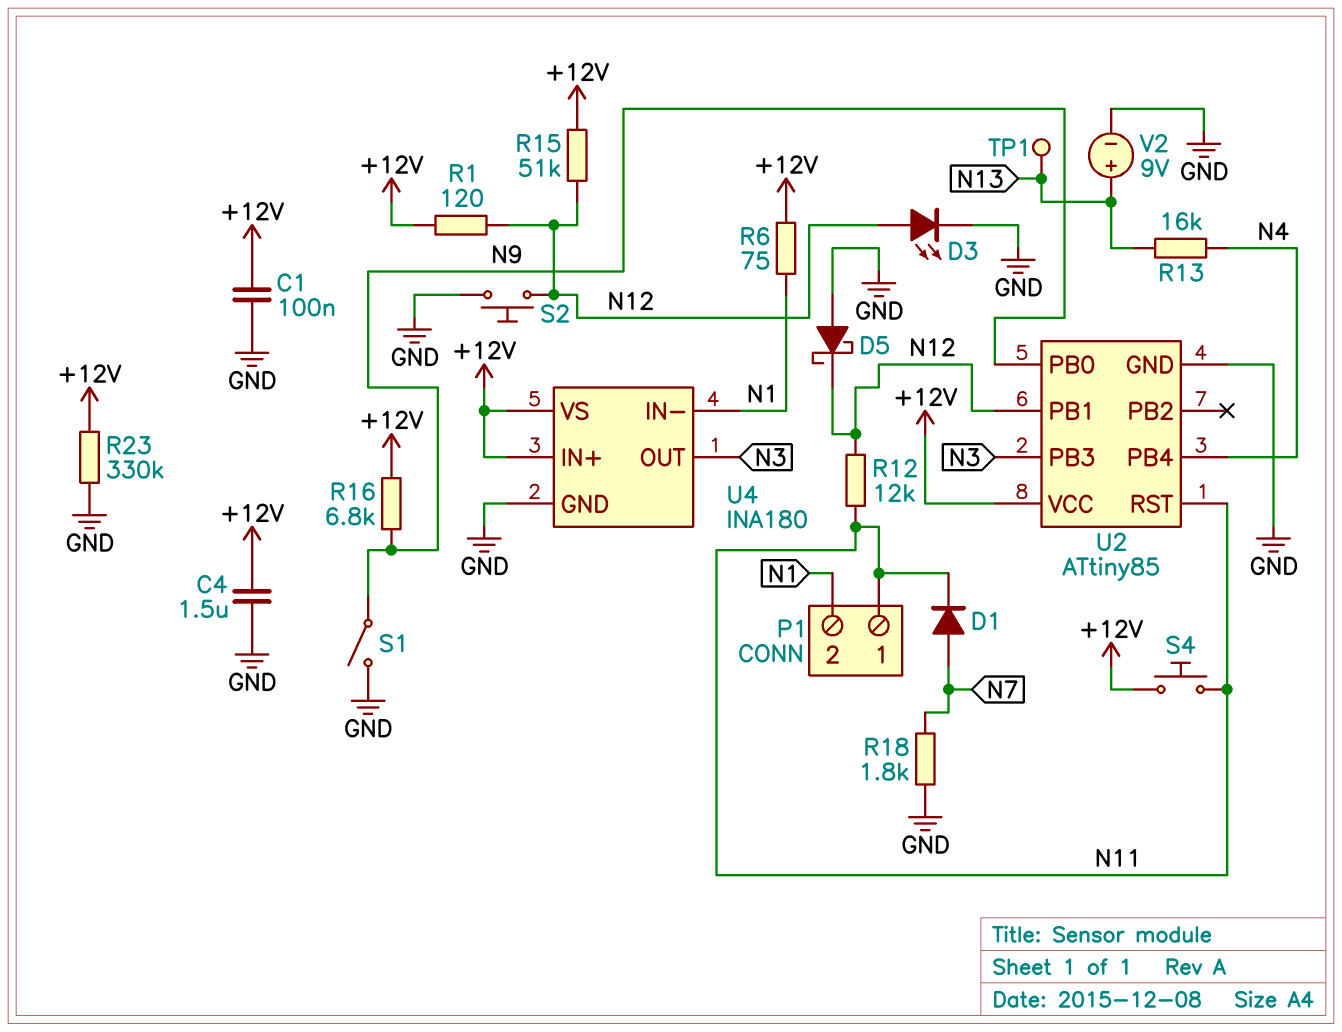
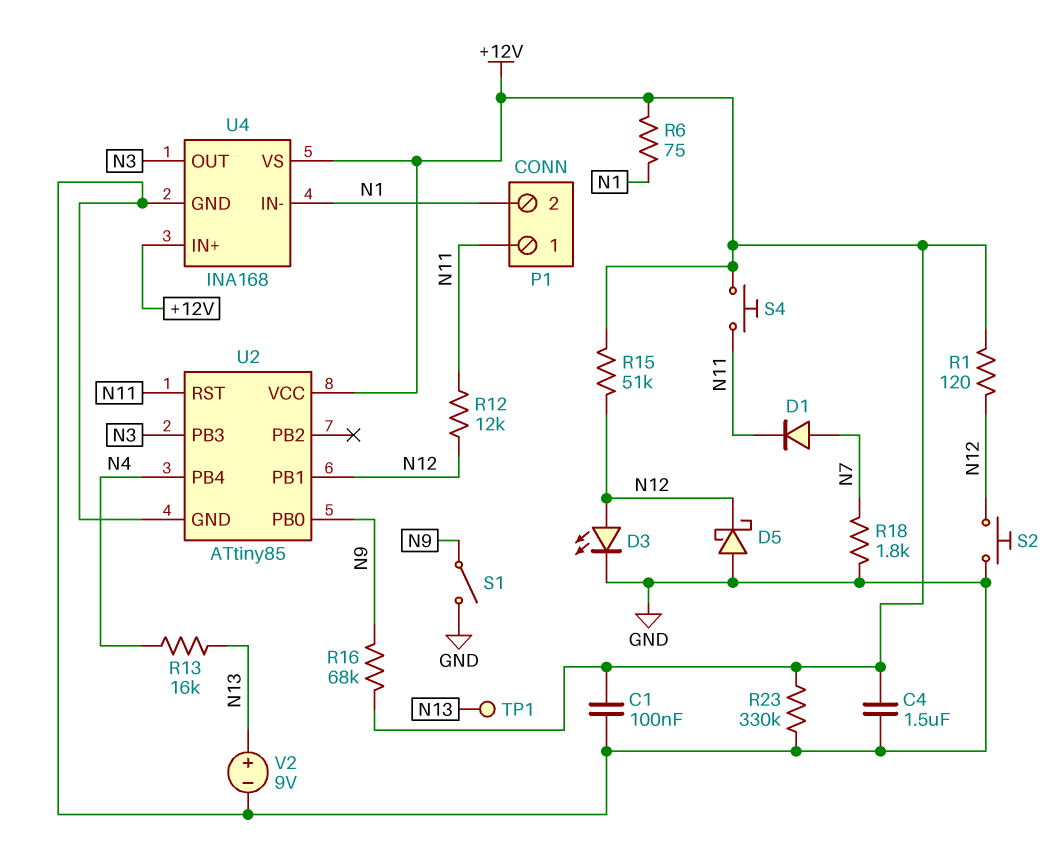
R16: 6.8k (+12V, N9) -> 68k (+12V, N9)
U4: INA180 -> INA168

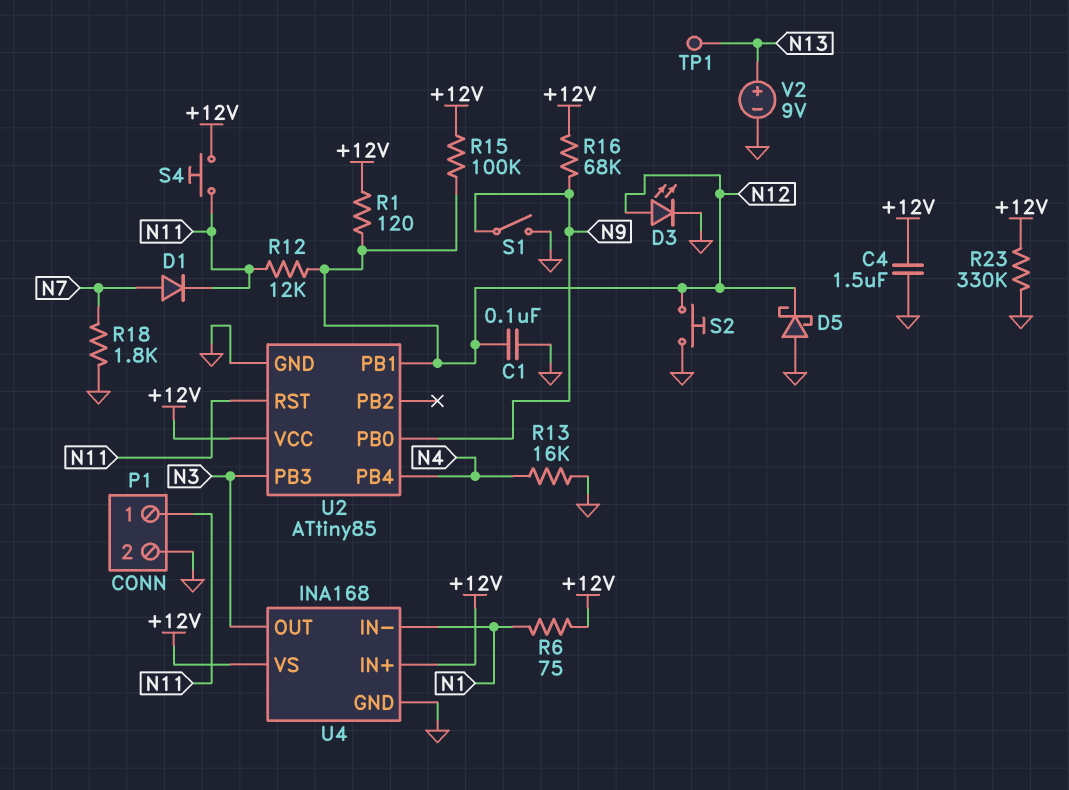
C1: 100nF (+12V, GND) -> 100nF (GND, N12)
P1 pin 2: N1 -> GND
R13: 16k (N4, N13) -> 16k (GND, N4)
R15: 51k (+12V, N12) -> 100k (+12V, N12)

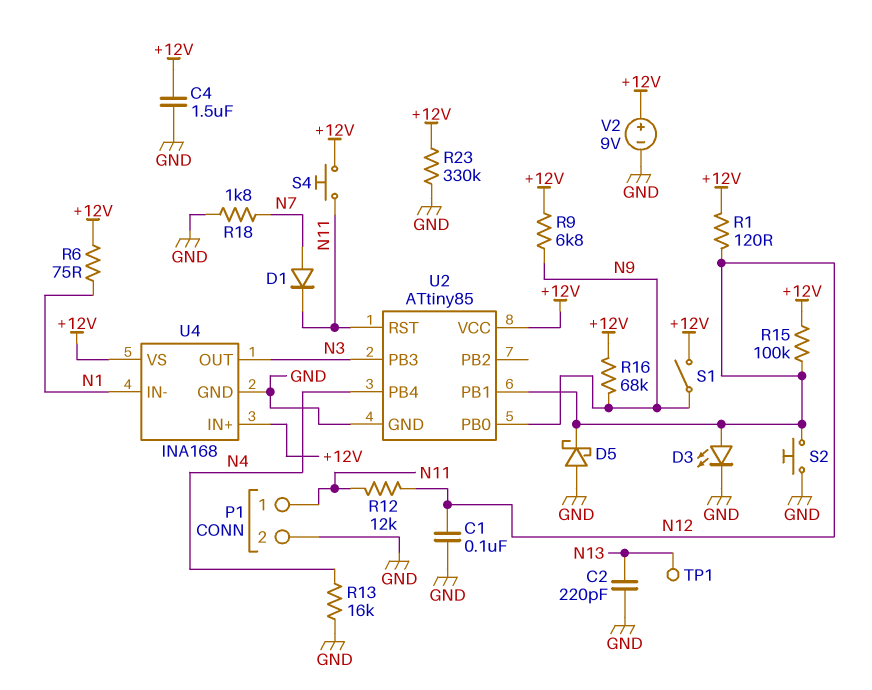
C2: none -> 220pF (GND, N13)
R9: none -> 6.8k (+12V, N9)
S1: switch (GND, N9) -> switch (+12V, N9)
V2: 9V (plus N13, minus GND) -> 9V (plus +12V, minus GND)

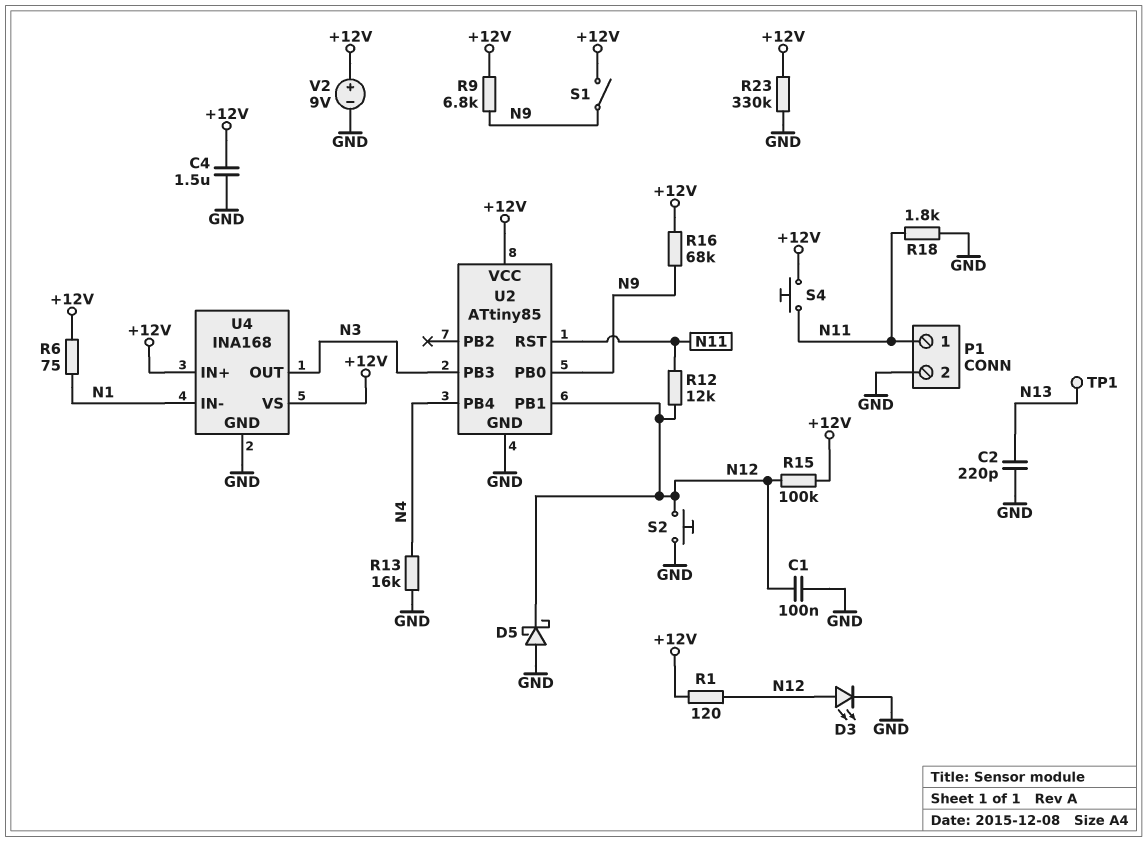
D1: diode (A N7, K N11) -> none
R18: 1.8k (GND, N7) -> 1.8k (GND, N11)

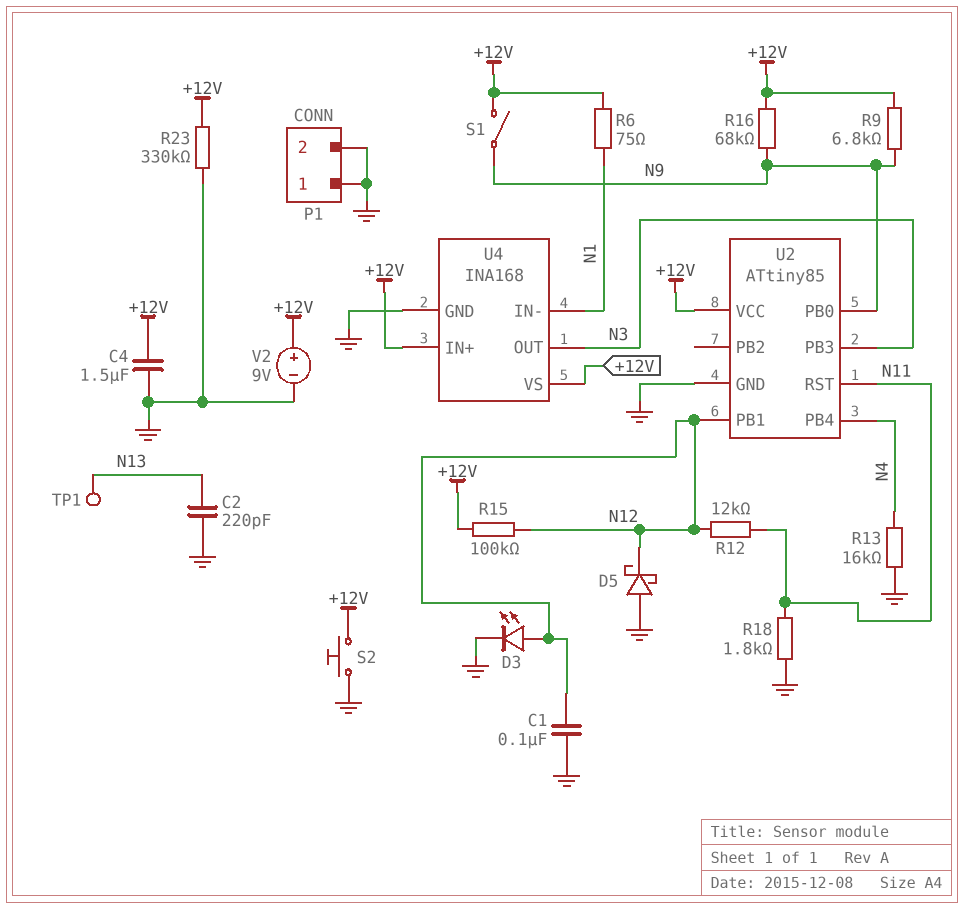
P1 pin 1: N11 -> GND
R1: 120 (+12V, N12) -> none
S2: button (GND, N12) -> button (+12V, GND)
S4: button (+12V, N11) -> none

